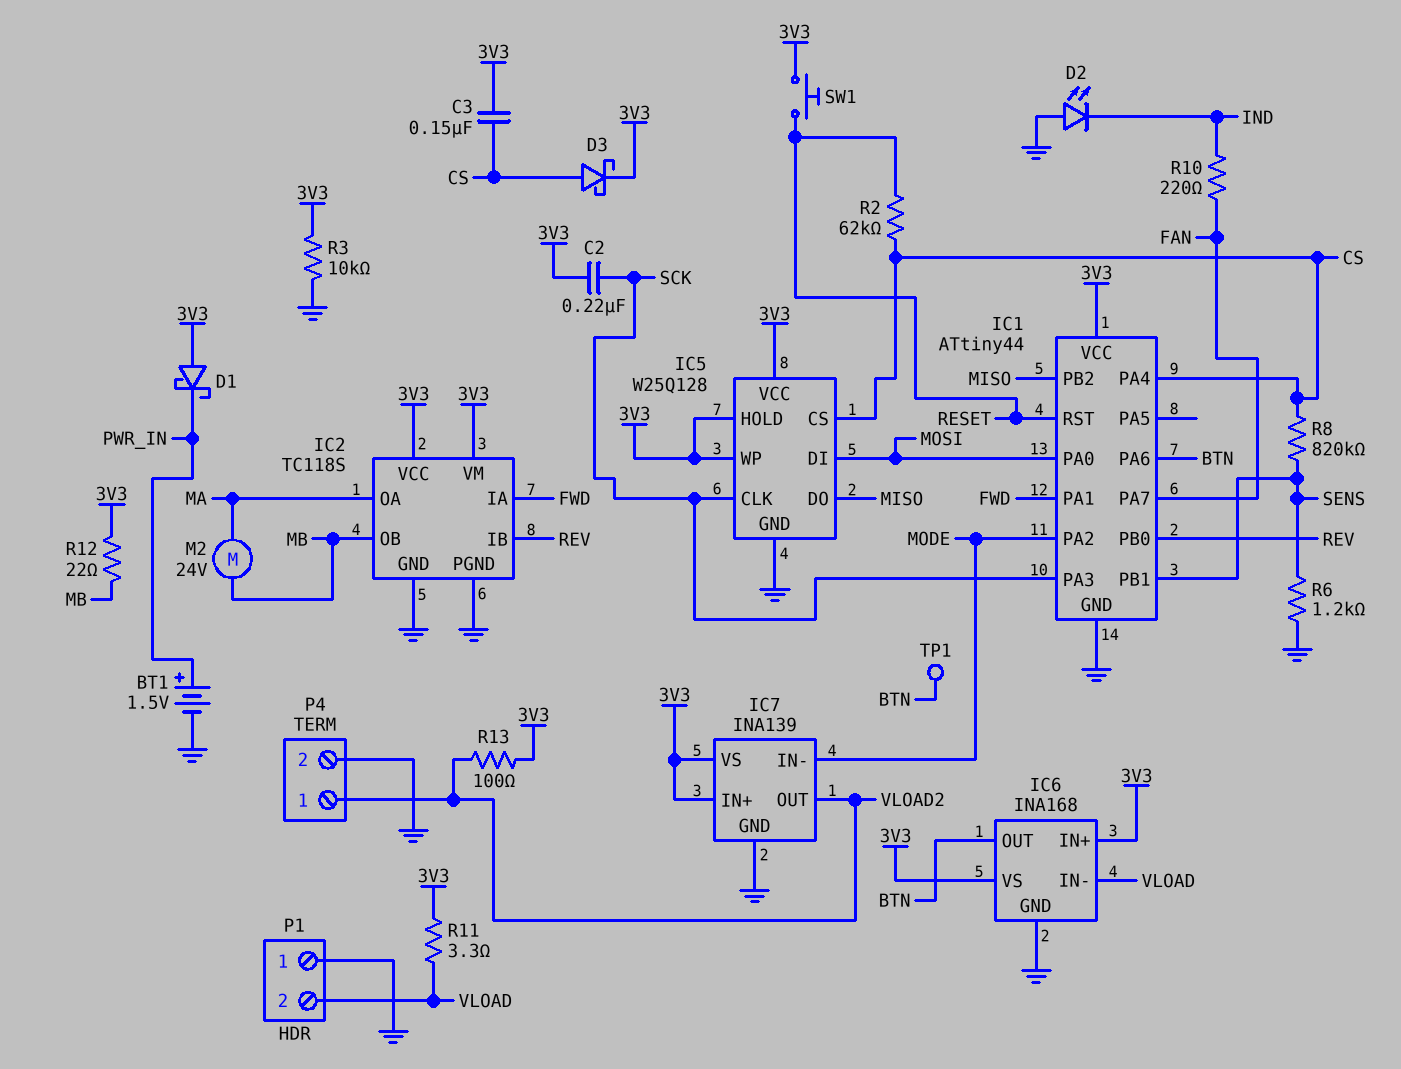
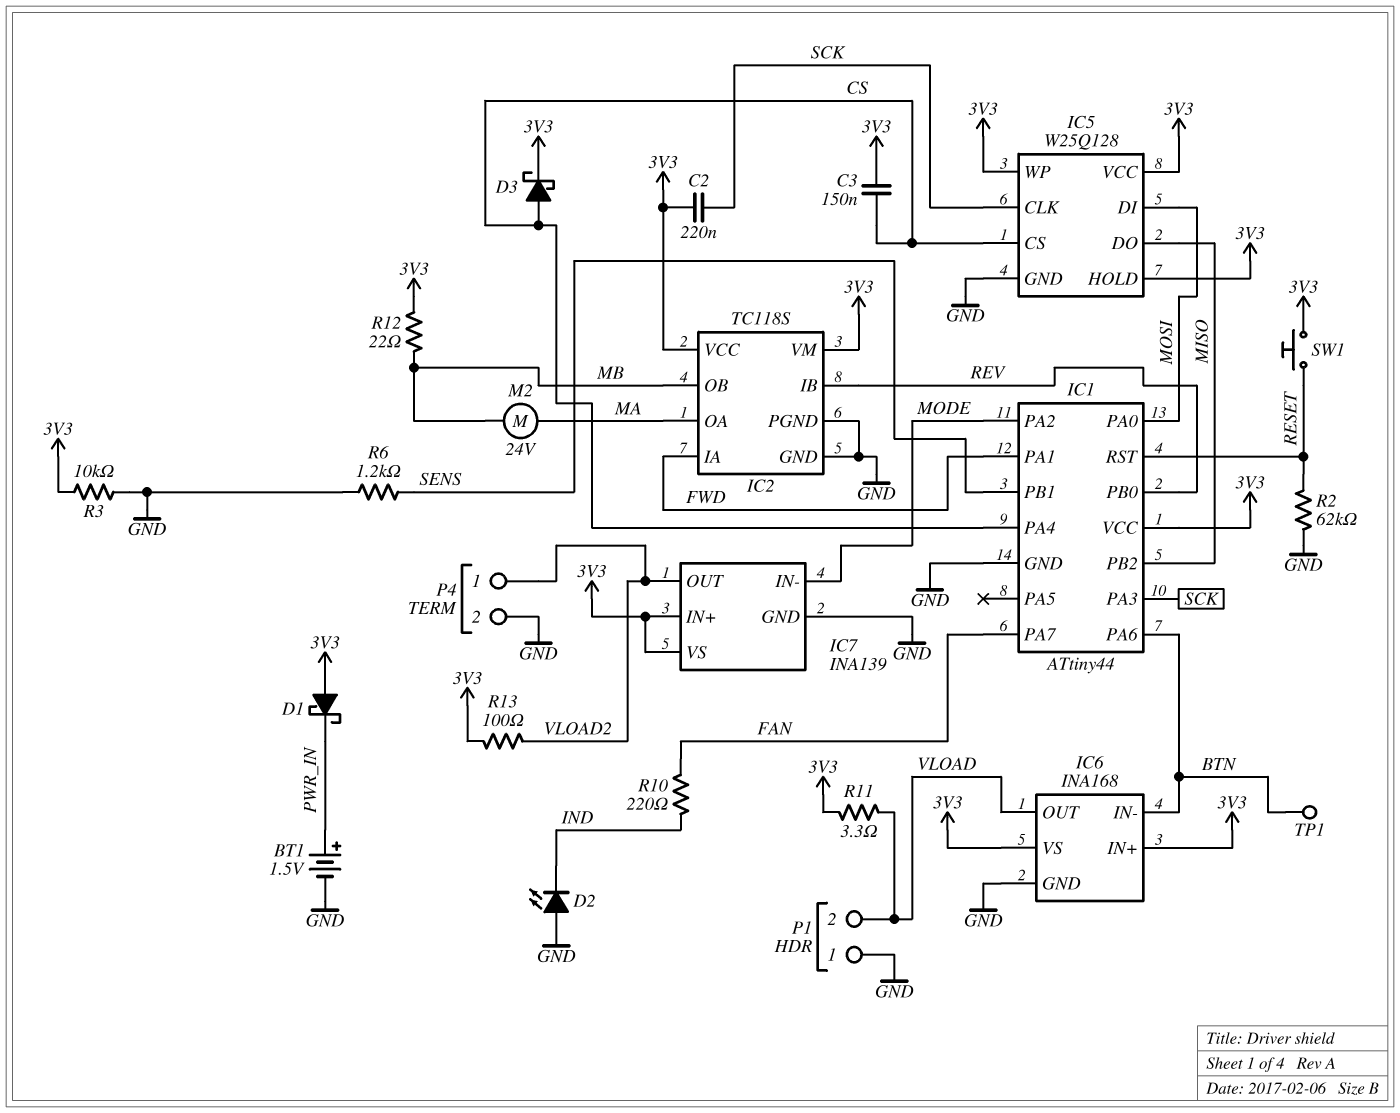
IC6 pin IN-: VLOAD -> BTN
IC6 pin OUT: BTN -> VLOAD
R2: 62k (CS, RESET) -> 62k (GND, RESET)
R8: 820k (CS, SENS) -> none

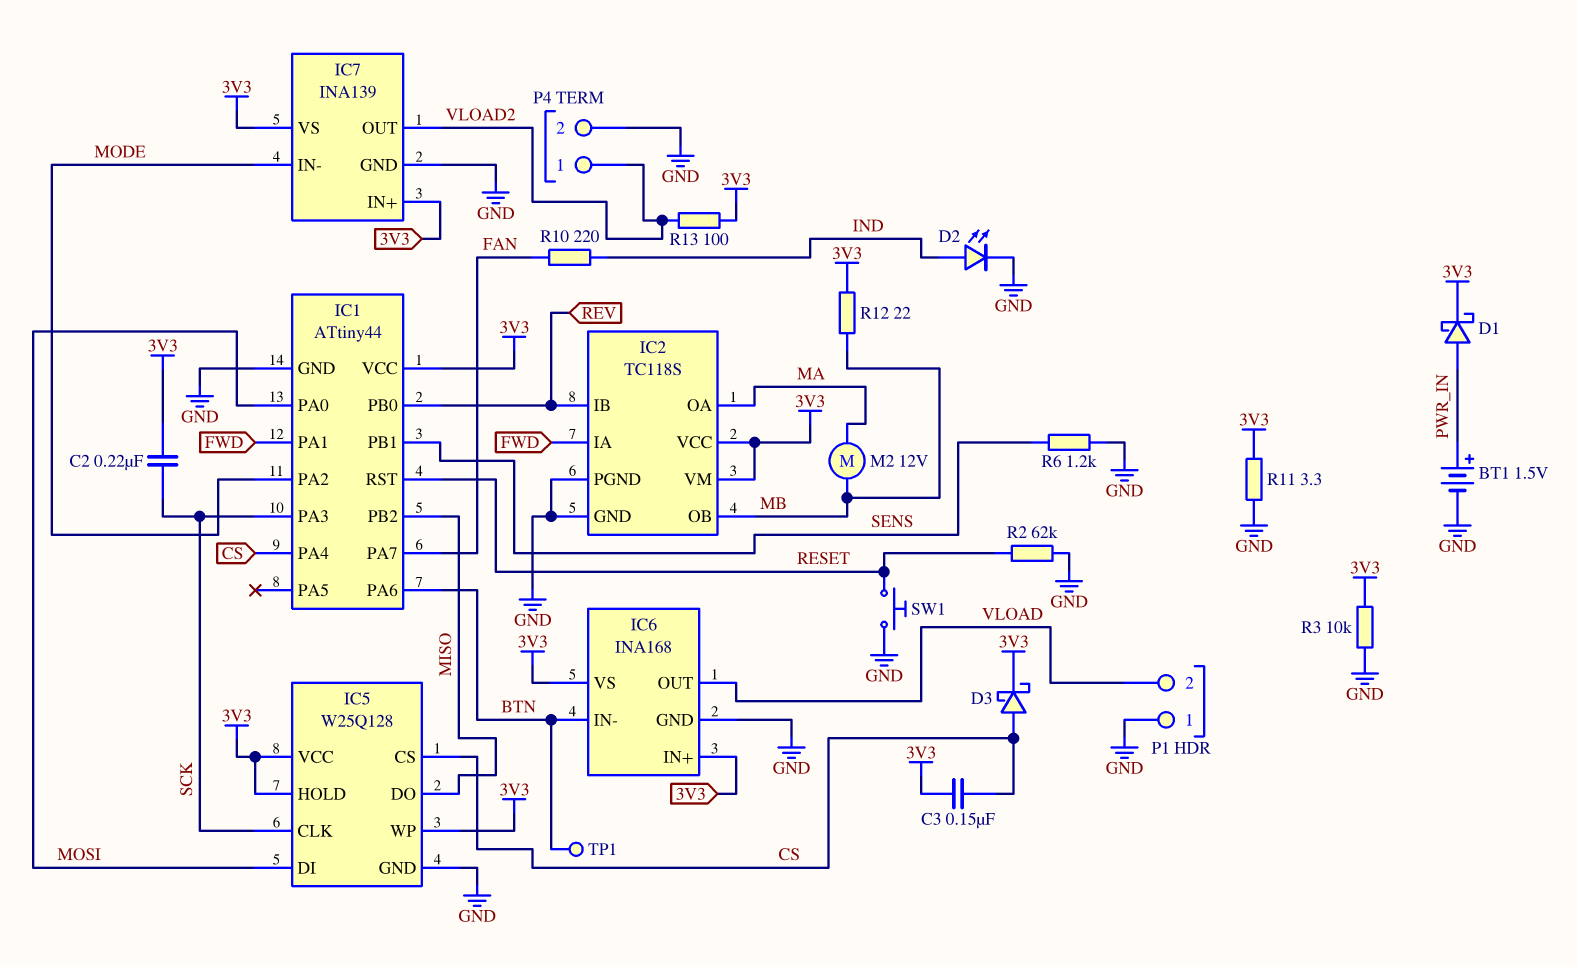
D1: schottky (A 3V3, K PWR_IN) -> schottky (A PWR_IN, K 3V3)
D2: LED (A GND, K IND) -> LED (A IND, K GND)
M2: motor 24V (MA, MB) -> motor 12V (MA, MB)
R11: 3.3 (3V3, VLOAD) -> 3.3 (3V3, GND)
SW1: button (3V3, RESET) -> button (GND, RESET)

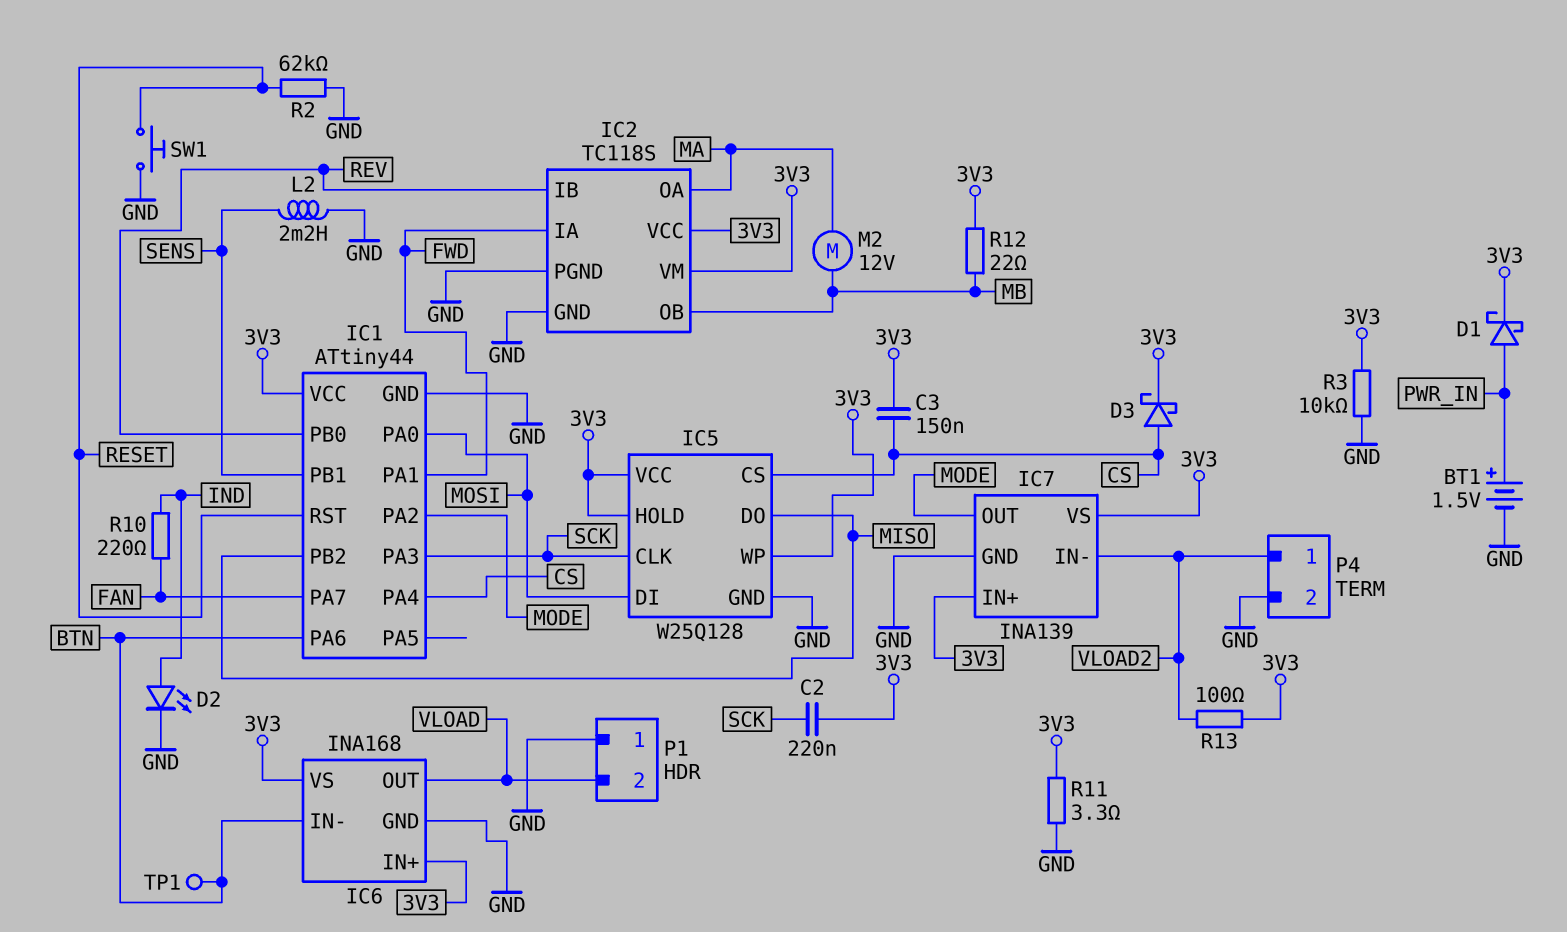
IC7 pin IN-: MODE -> VLOAD2
IC7 pin OUT: VLOAD2 -> MODE
L2: none -> 2.2mH (GND, SENS)
R6: 1.2k (GND, SENS) -> none

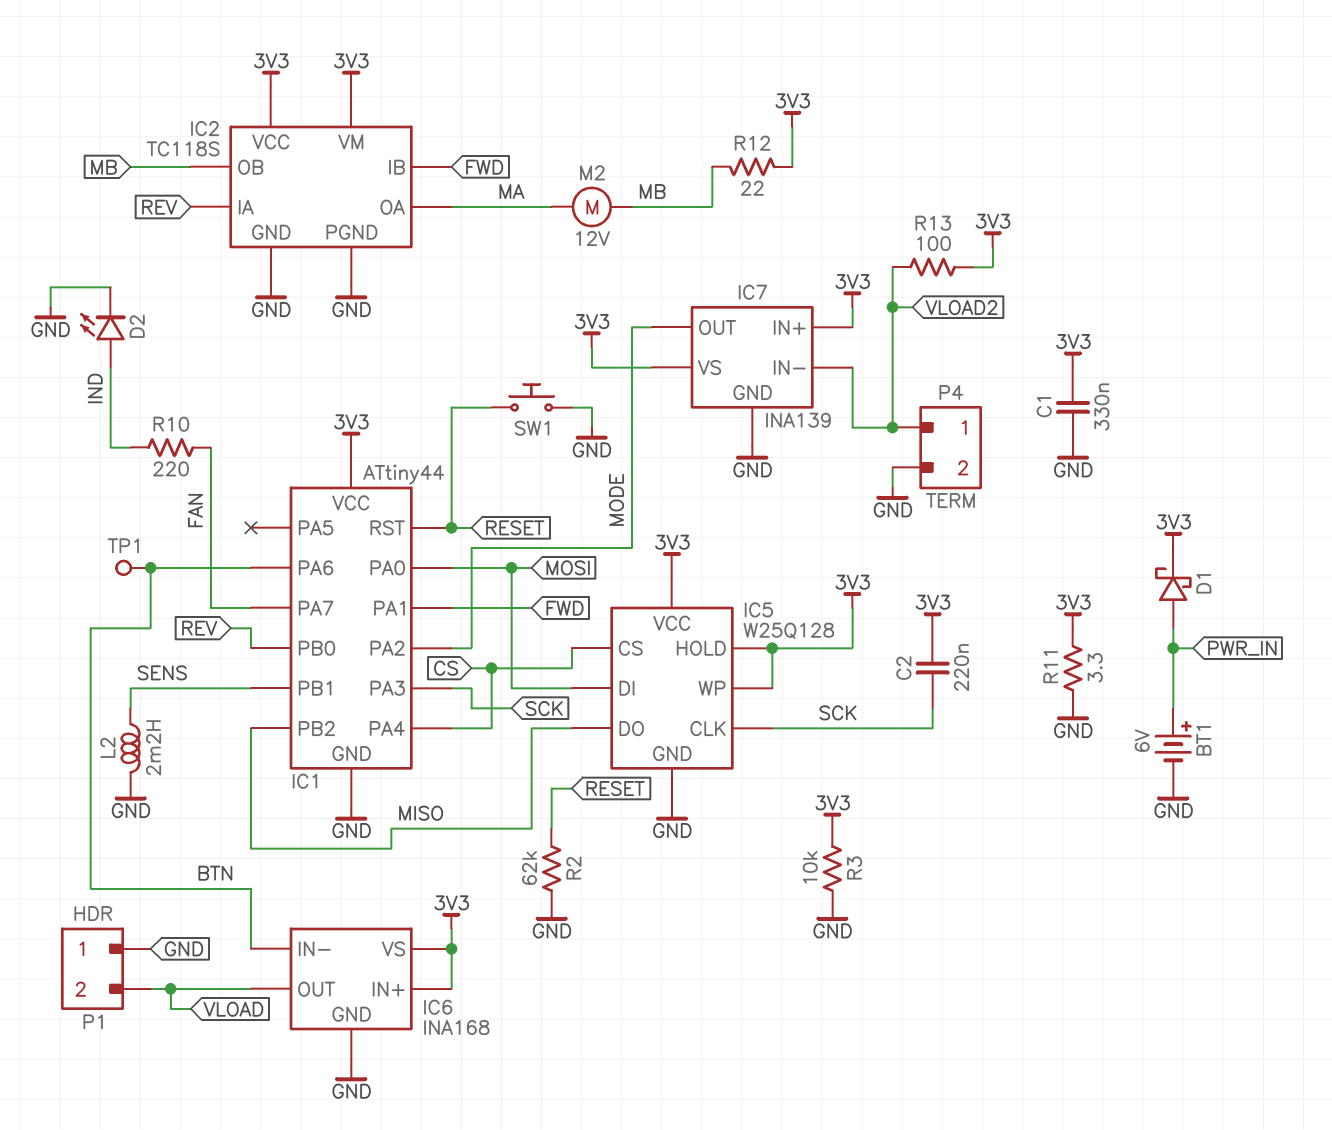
BT1: 1.5V (plus PWR_IN, minus GND) -> 6V (plus PWR_IN, minus GND)
C1: none -> 330nF (3V3, GND)
C3: 150nF (3V3, CS) -> none
D3: schottky (A CS, K 3V3) -> none
IC2 pin IA: FWD -> REV
IC2 pin IB: REV -> FWD

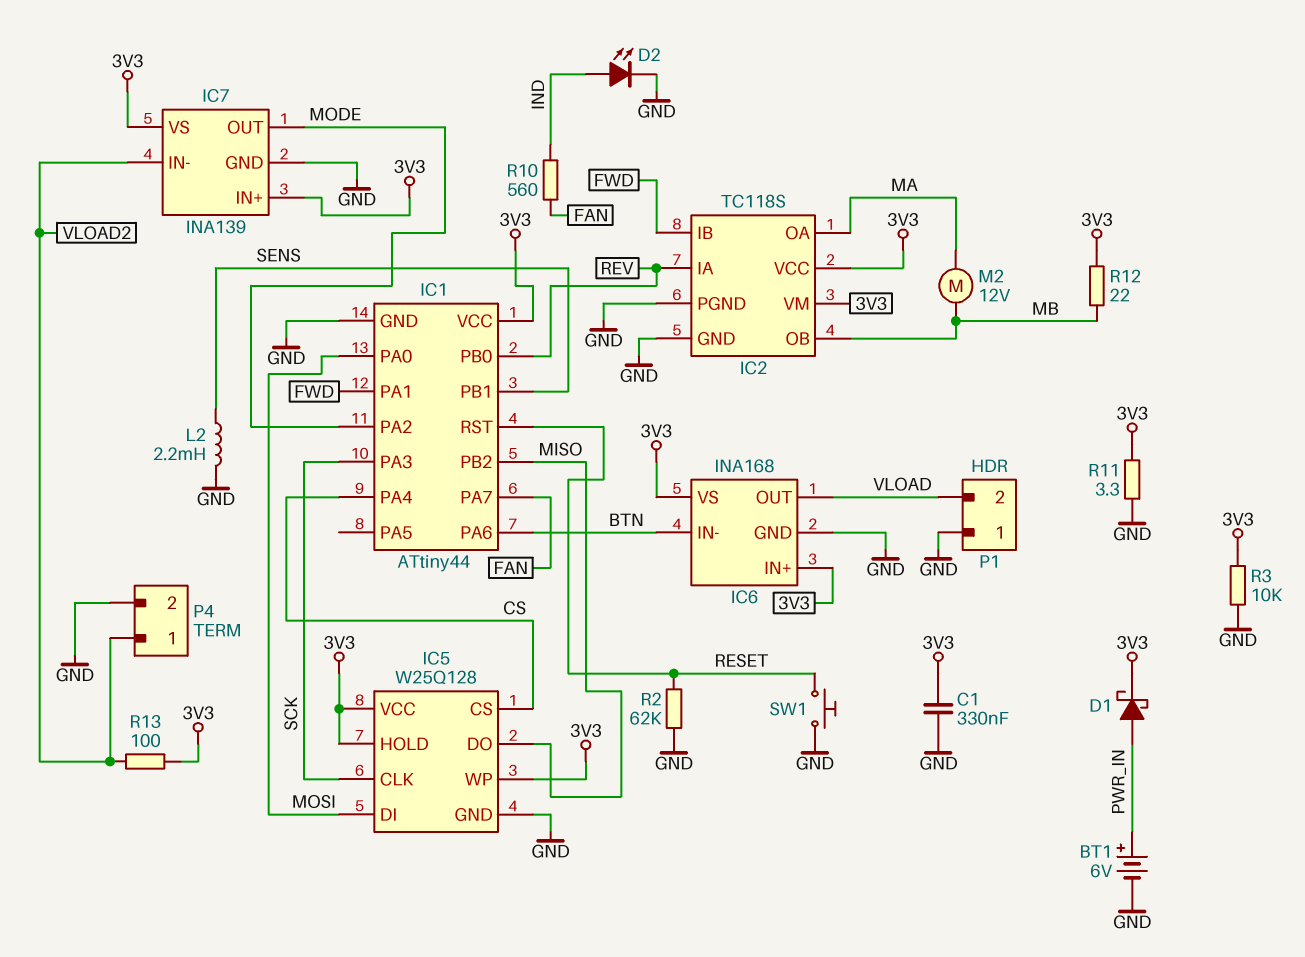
C2: 220nF (3V3, SCK) -> none
R10: 220 (FAN, IND) -> 560 (FAN, IND)
TP1: test point (BTN) -> none

